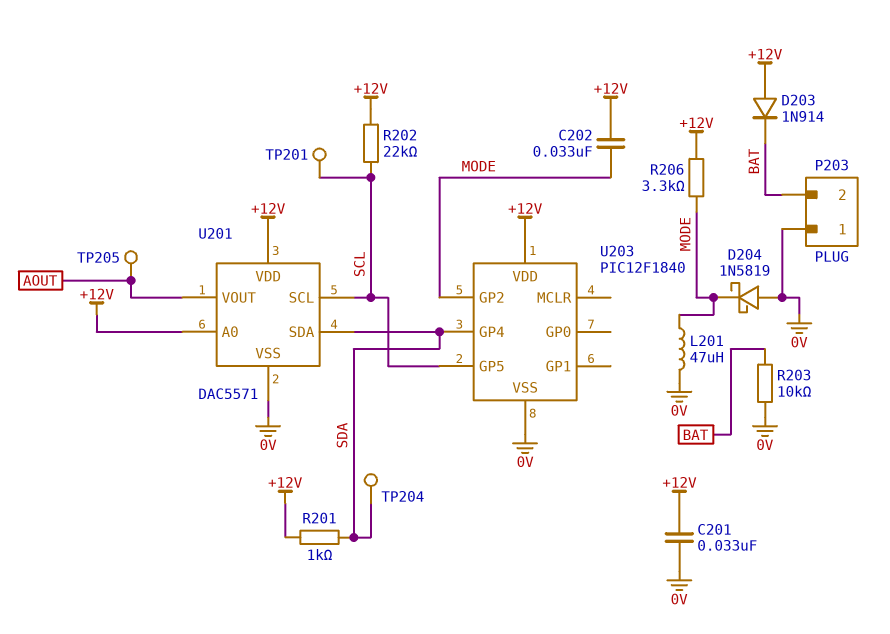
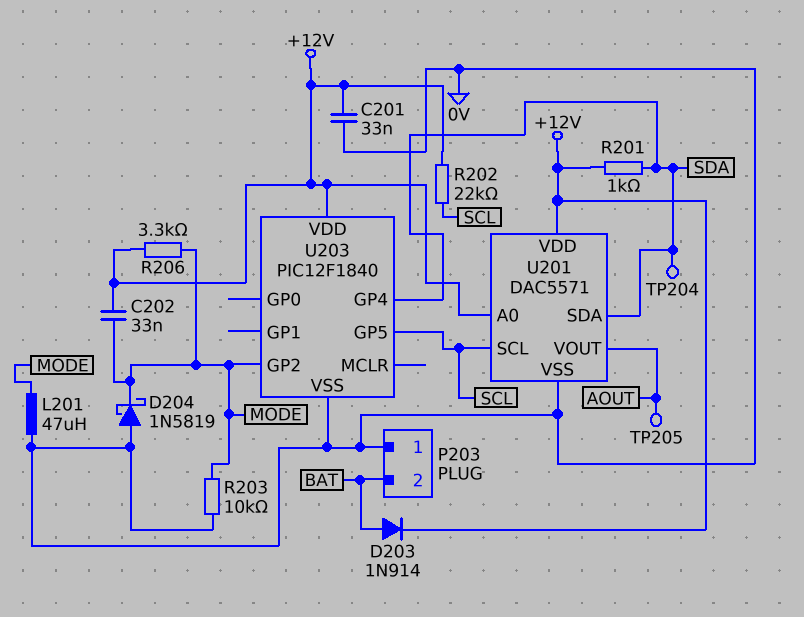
D203: diode 1N914 (A +12V, K BAT) -> diode 1N914 (A BAT, K +12V)
R203: 10k (0V, BAT) -> 10k (0V, MODE)
TP201: test point (SCL) -> none

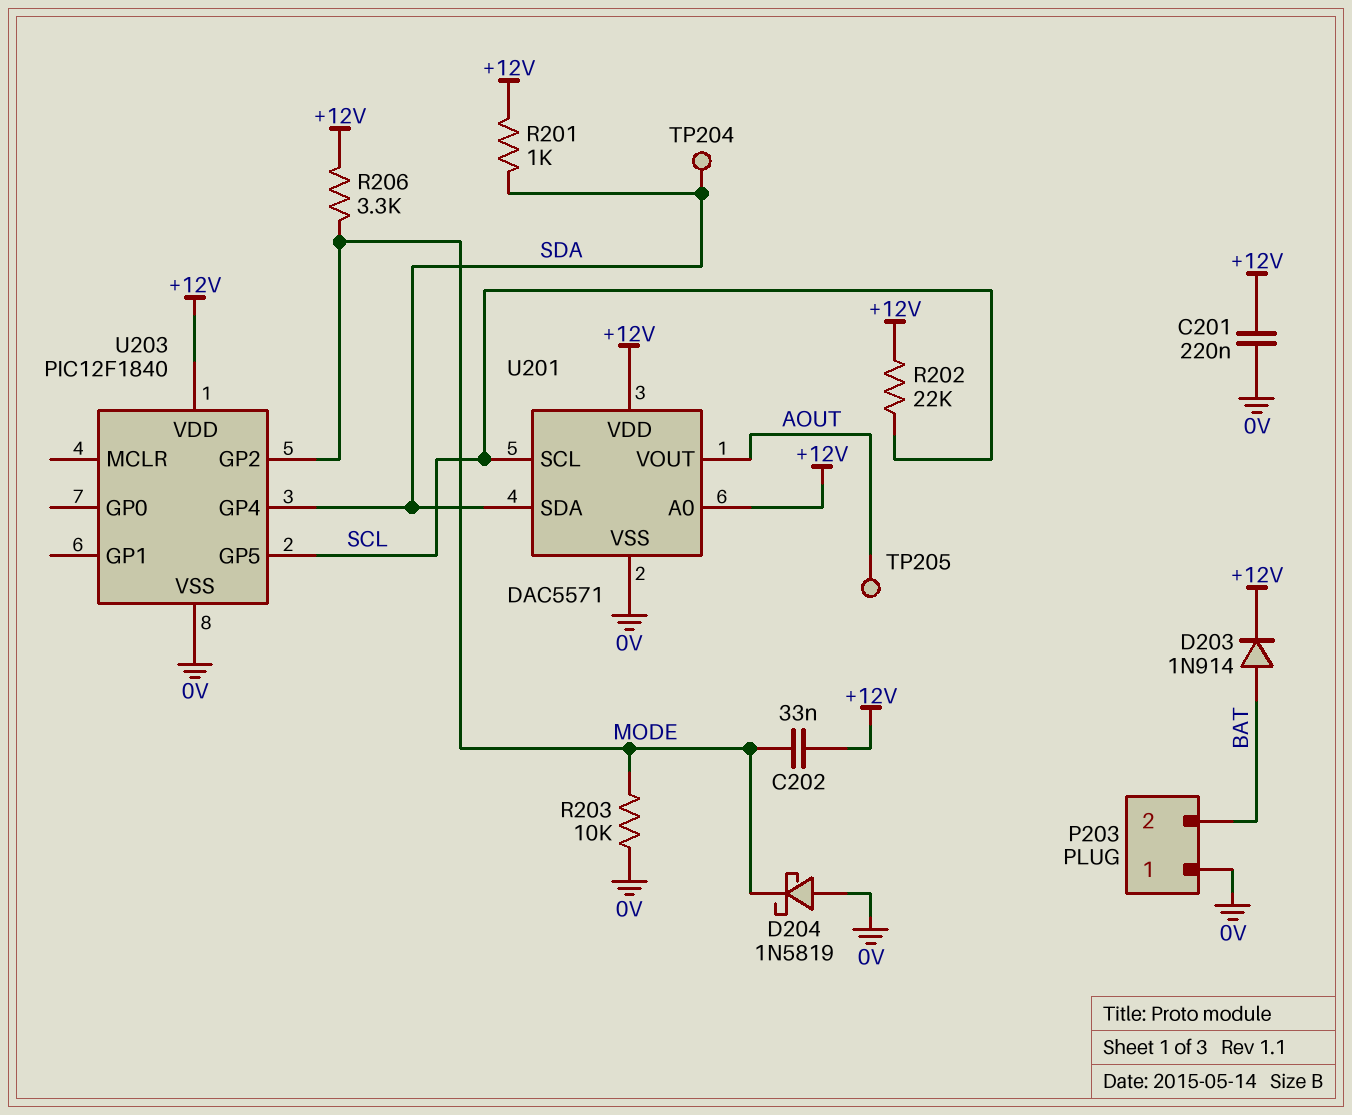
C201: 33nF (+12V, 0V) -> 220nF (+12V, 0V)
L201: 47uH (0V, MODE) -> none

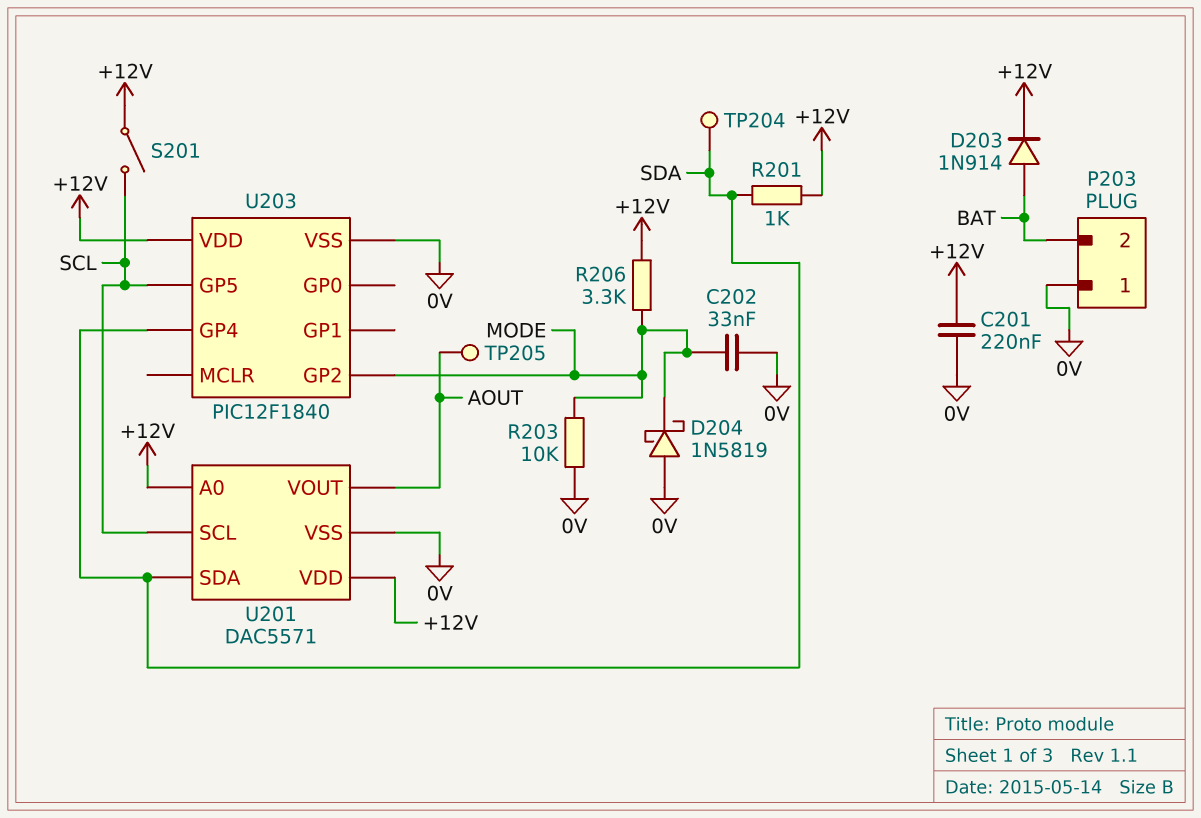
C202: 33nF (+12V, MODE) -> 33nF (0V, MODE)
R202: 22k (+12V, SCL) -> none
S201: none -> switch (+12V, SCL)

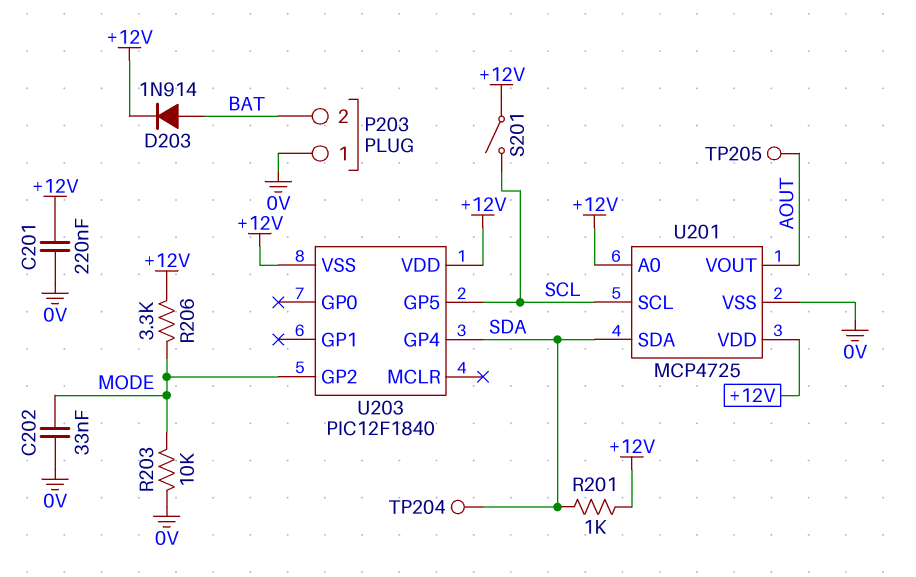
D204: schottky 1N5819 (A 0V, K MODE) -> none
U201: DAC5571 -> MCP4725
U203 pin VSS: 0V -> +12V

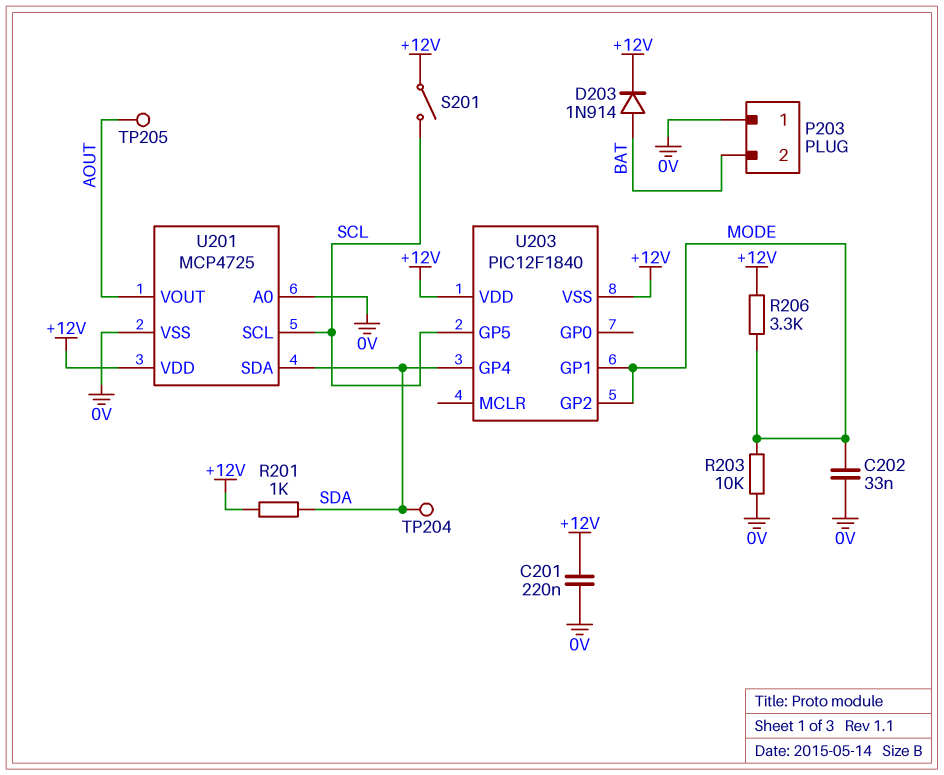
U201 pin A0: +12V -> 0V
U203 pin GP1: none -> MODE

